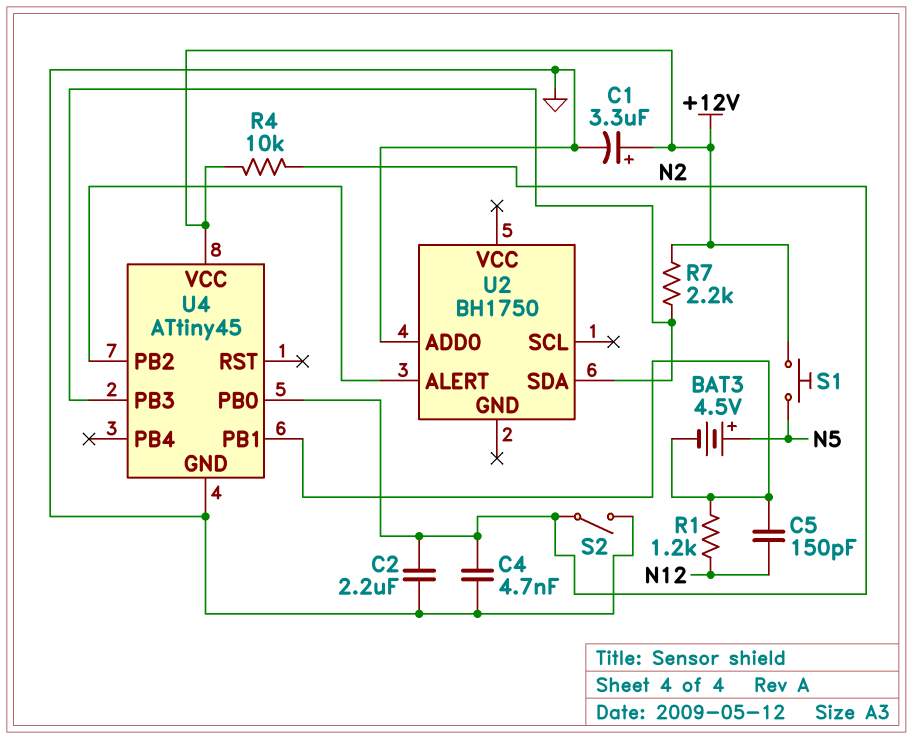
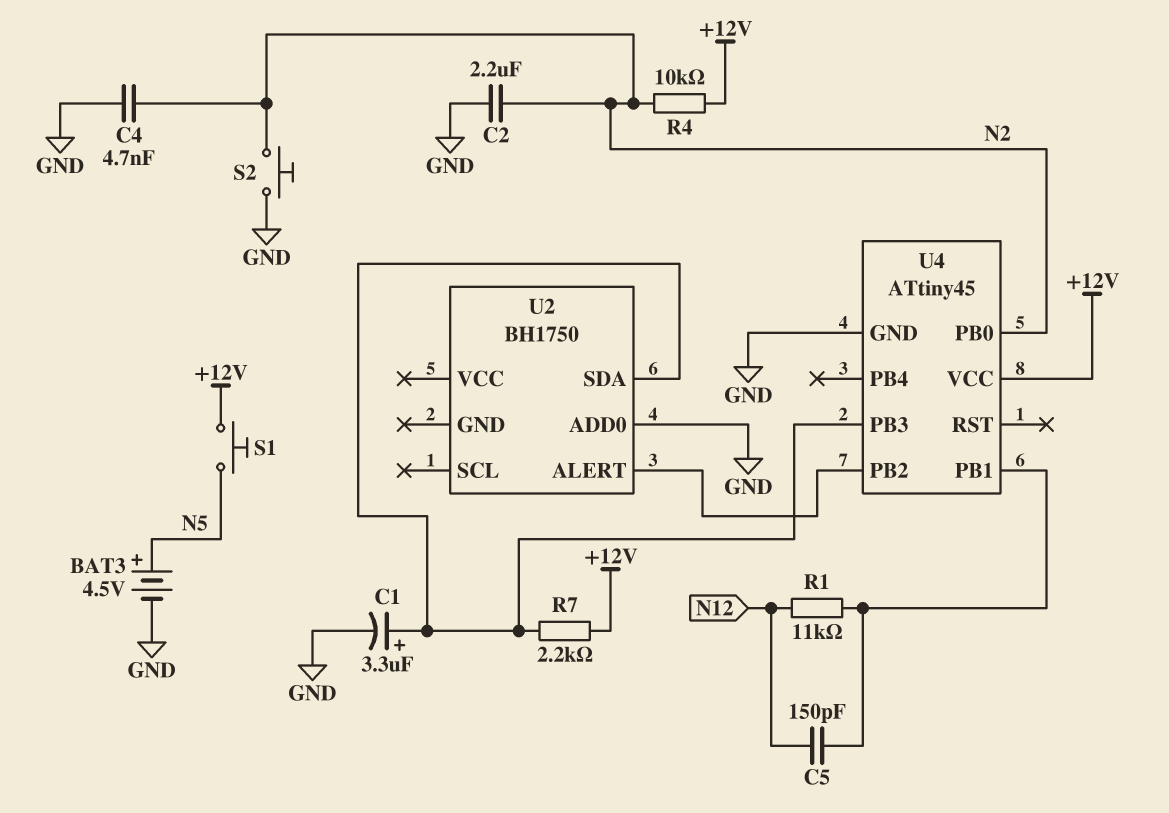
BAT3: 4.5V (plus N5, minus U4/PB1) -> 4.5V (plus N5, minus GND)
C1: 3.3uF (plus +12V, minus GND) -> 3.3uF (plus U2/SDA, minus GND)
R1: 1.2k (N12, U4/PB1) -> 11k (N12, U4/PB1)
S2: switch (GND, N2) -> button (GND, N2)

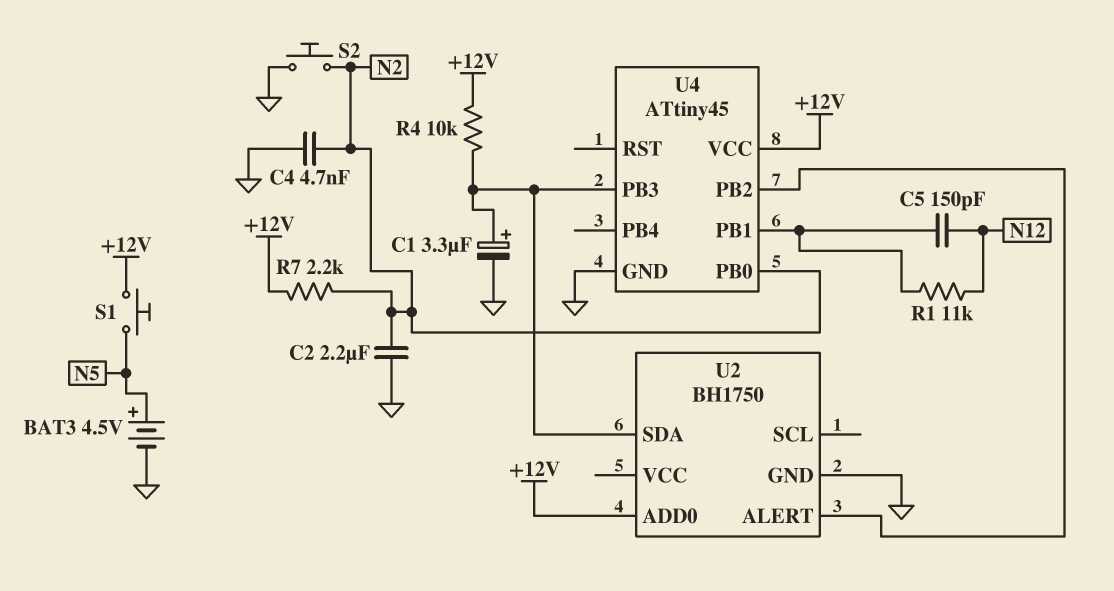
R4: 10k (+12V, N2) -> 10k (+12V, U2/SDA)
R7: 2.2k (+12V, U2/SDA) -> 2.2k (+12V, N2)
U2 pin ADD0: GND -> +12V
U2 pin GND: none -> GND

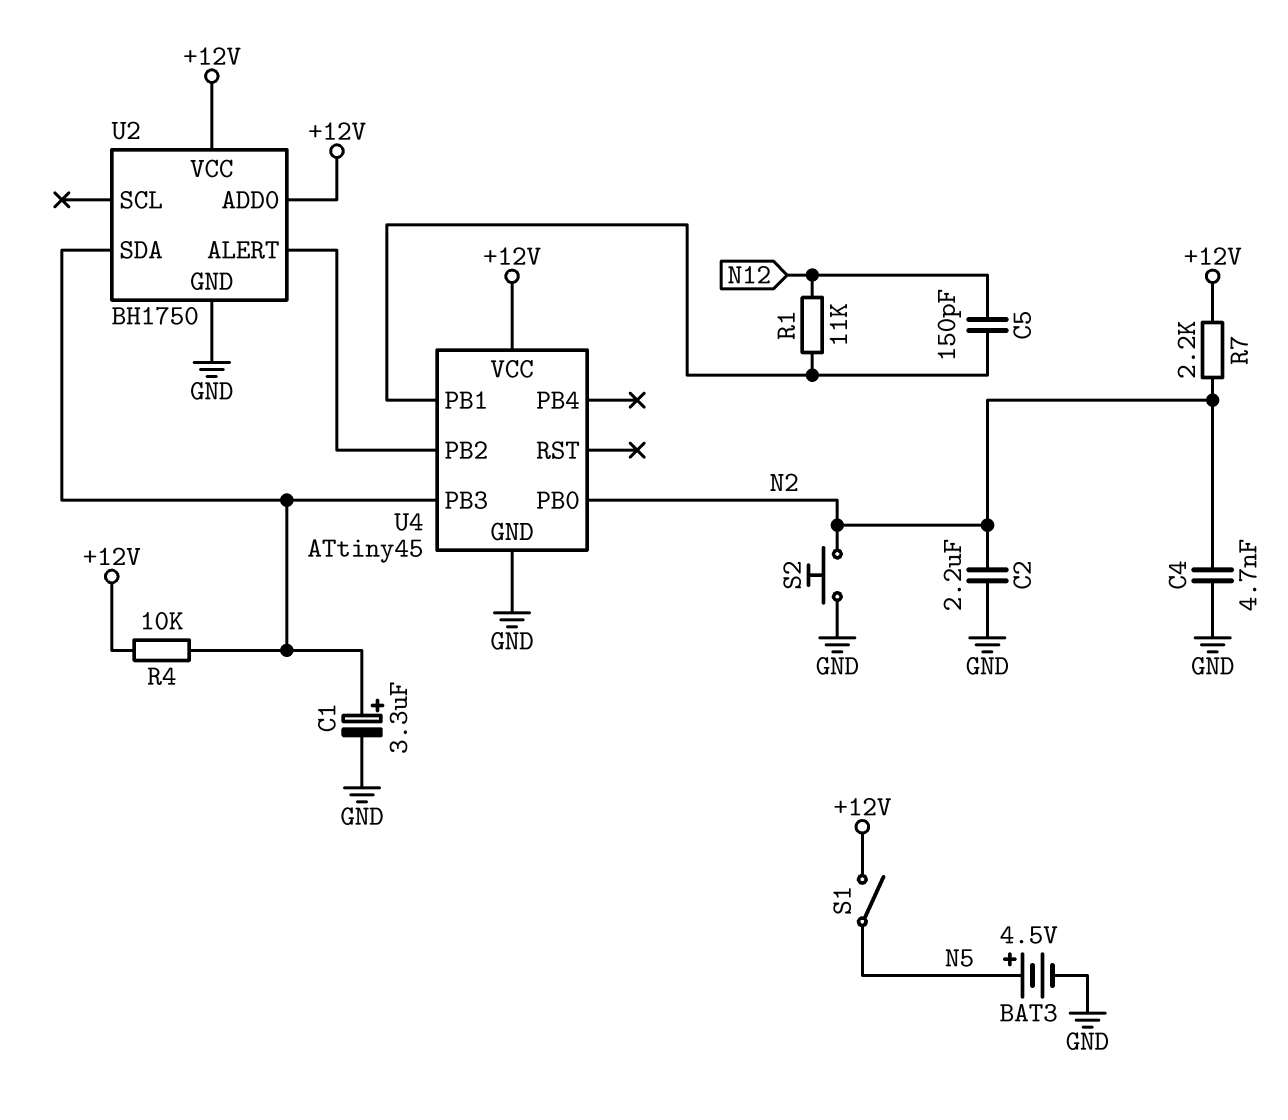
S1: button (+12V, N5) -> switch (+12V, N5)
U2 pin VCC: none -> +12V

